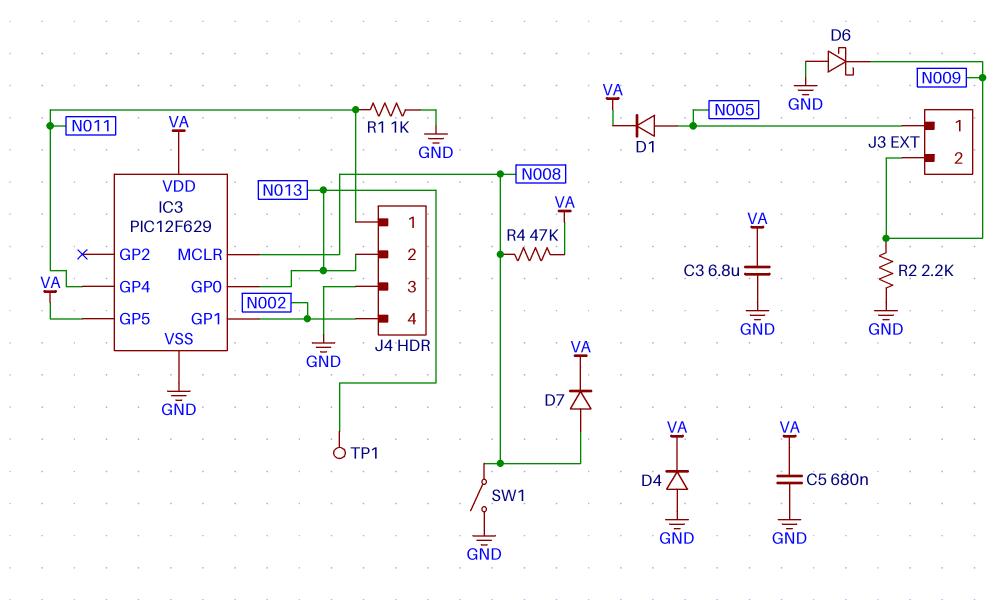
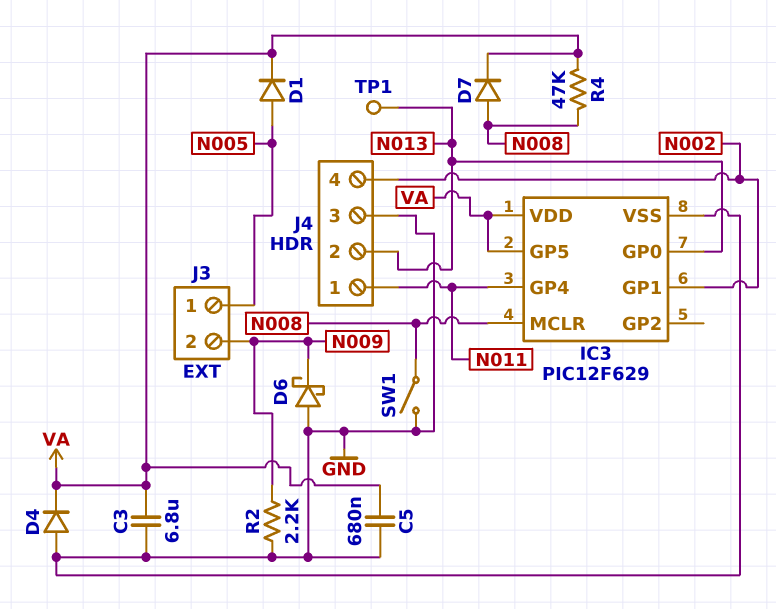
R1: 1k (GND, N011) -> none

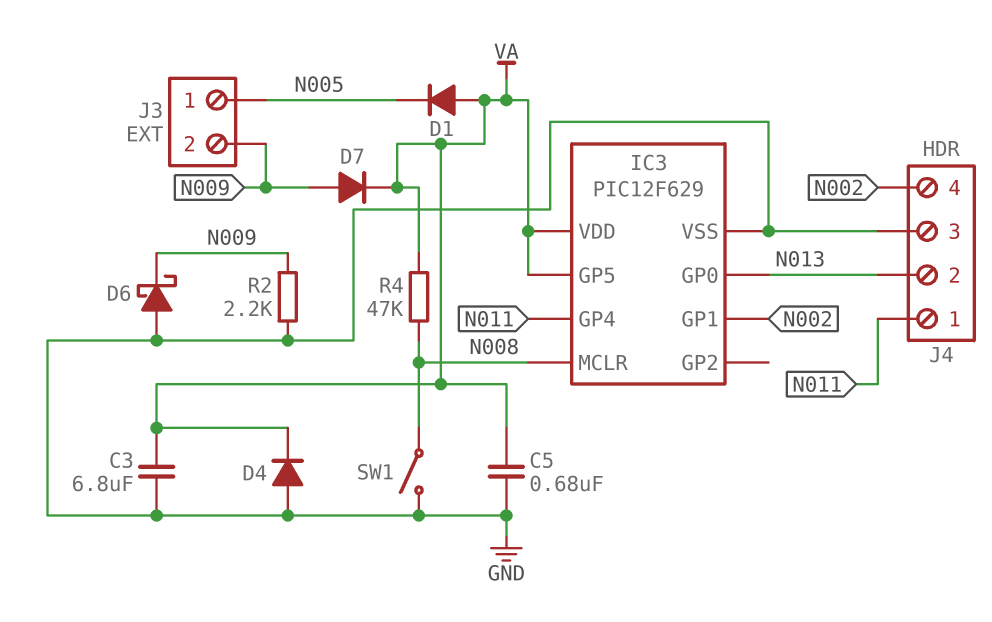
D1: diode (A N005, K VA) -> diode (A VA, K N005)
D7: diode (A N008, K VA) -> diode (A N009, K VA)
TP1: test point (N013) -> none

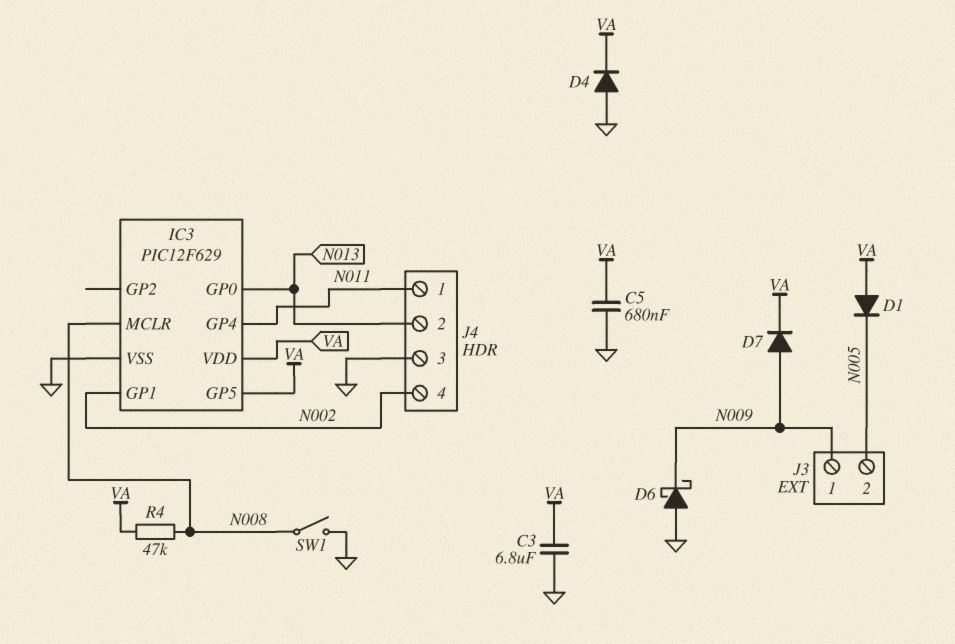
J3 pin 1: N005 -> N009
J3 pin 2: N009 -> N005
R2: 2.2k (GND, N009) -> none

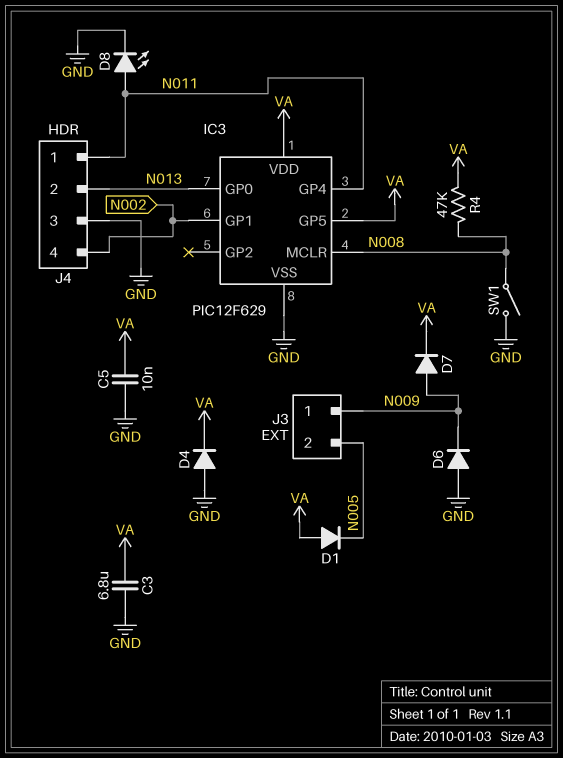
C5: 680nF (GND, VA) -> 10nF (GND, VA)
D6: schottky (A GND, K N009) -> diode (A GND, K N009)
D8: none -> LED (A N011, K GND)

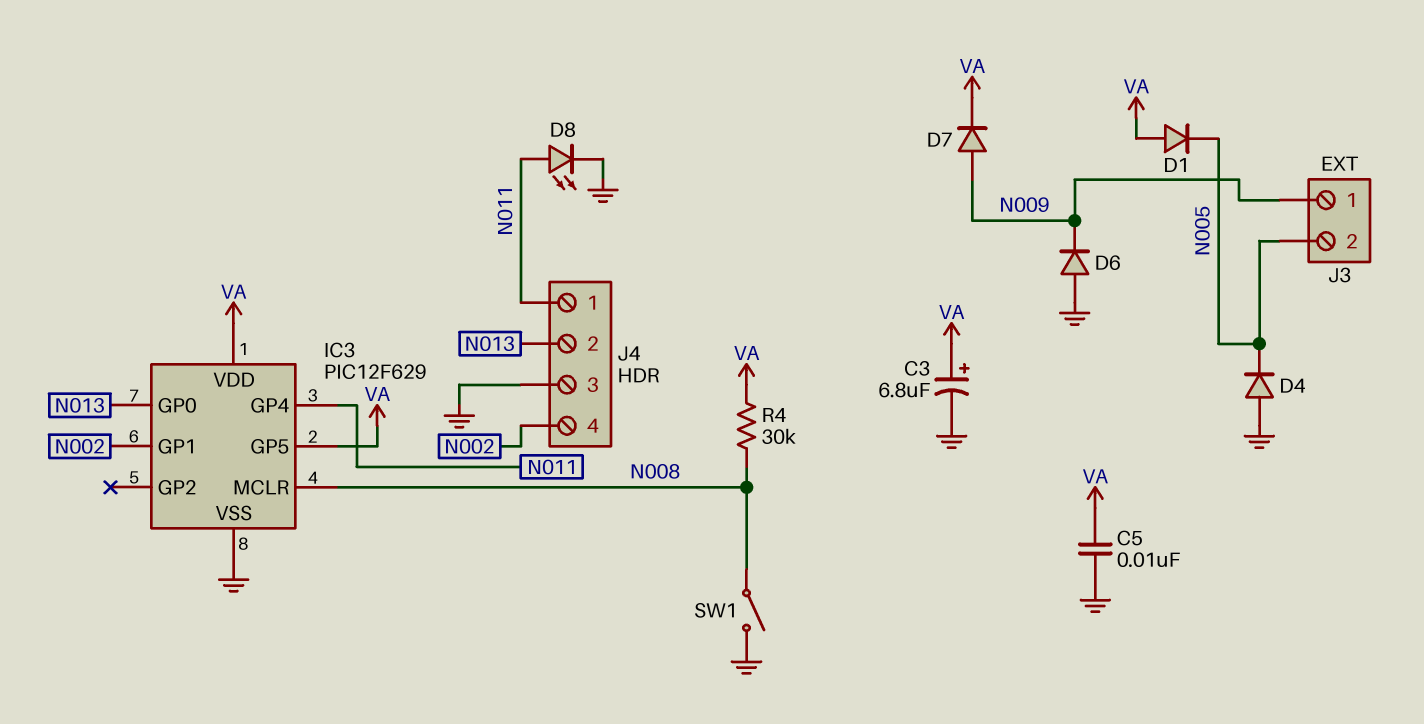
C3: 6.8uF (GND, VA) -> 6.8uF (plus VA, minus GND)
D4: diode (A GND, K VA) -> diode (A GND, K N005)
R4: 47k (N008, VA) -> 30k (N008, VA)

